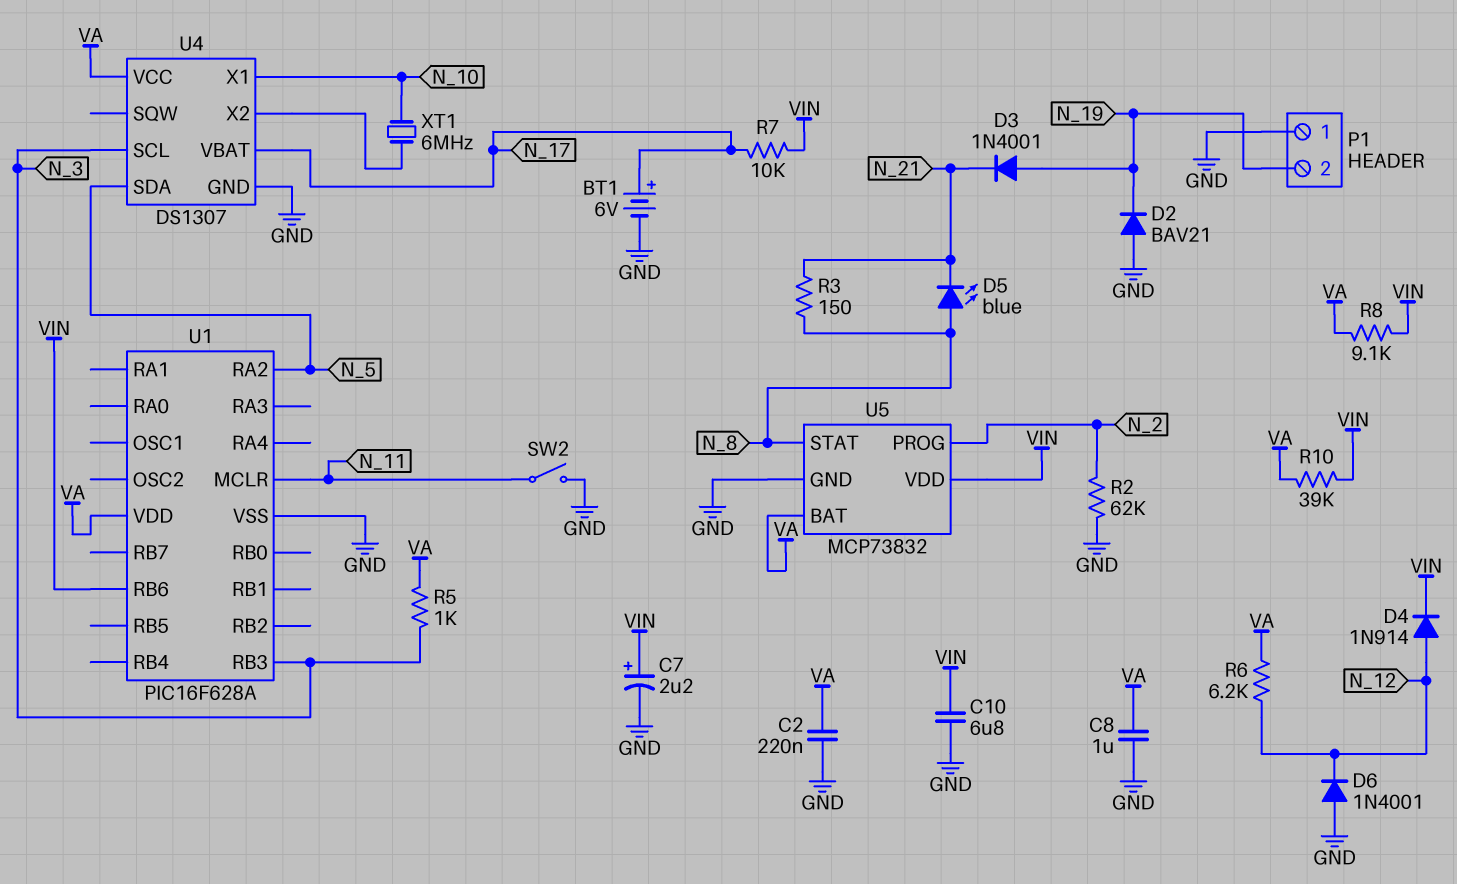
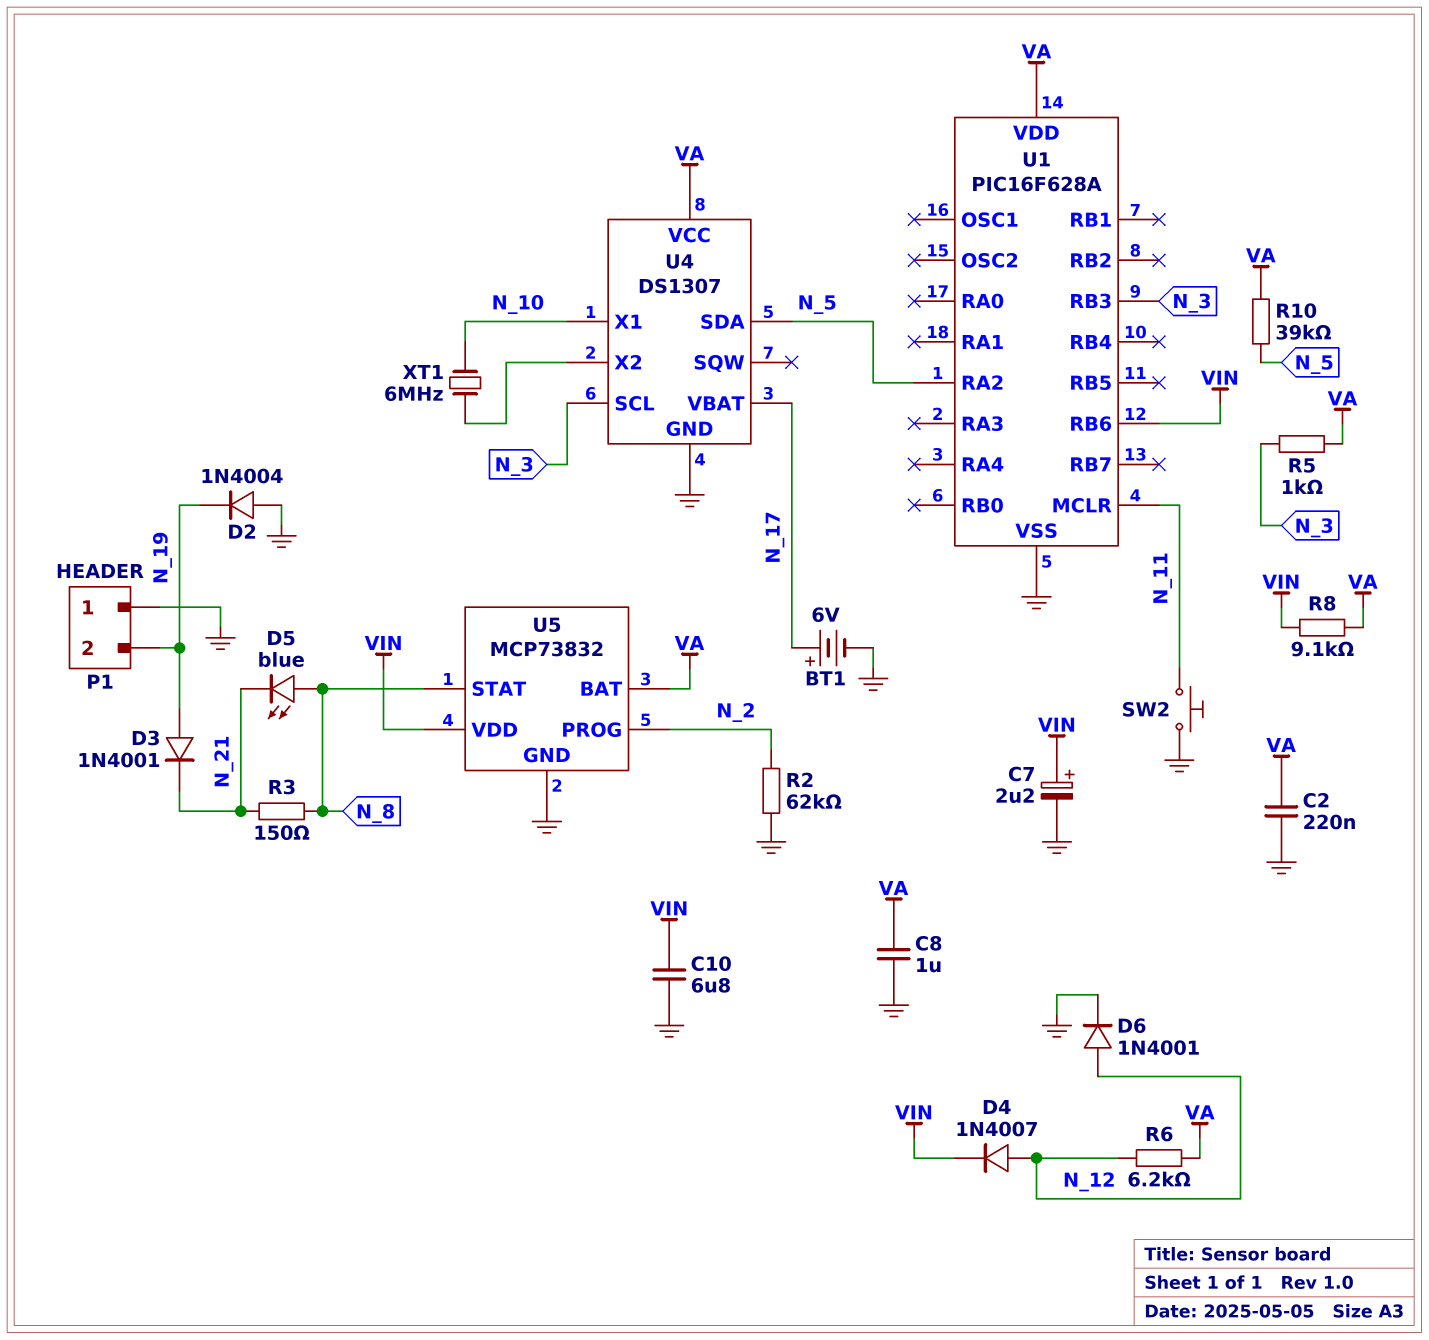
D2: diode BAV21 (A GND, K N_19) -> diode 1N4004 (A GND, K N_19)
D4: diode 1N914 (A N_12, K VIN) -> diode 1N4007 (A N_12, K VIN)
D6: diode 1N4001 (A GND, K N_12) -> diode 1N4001 (A N_12, K GND)
R7: 10k (N_17, VIN) -> none
R10: 39k (VA, VIN) -> 39k (N_5, VA)
SW2: switch (GND, N_11) -> button (GND, N_11)

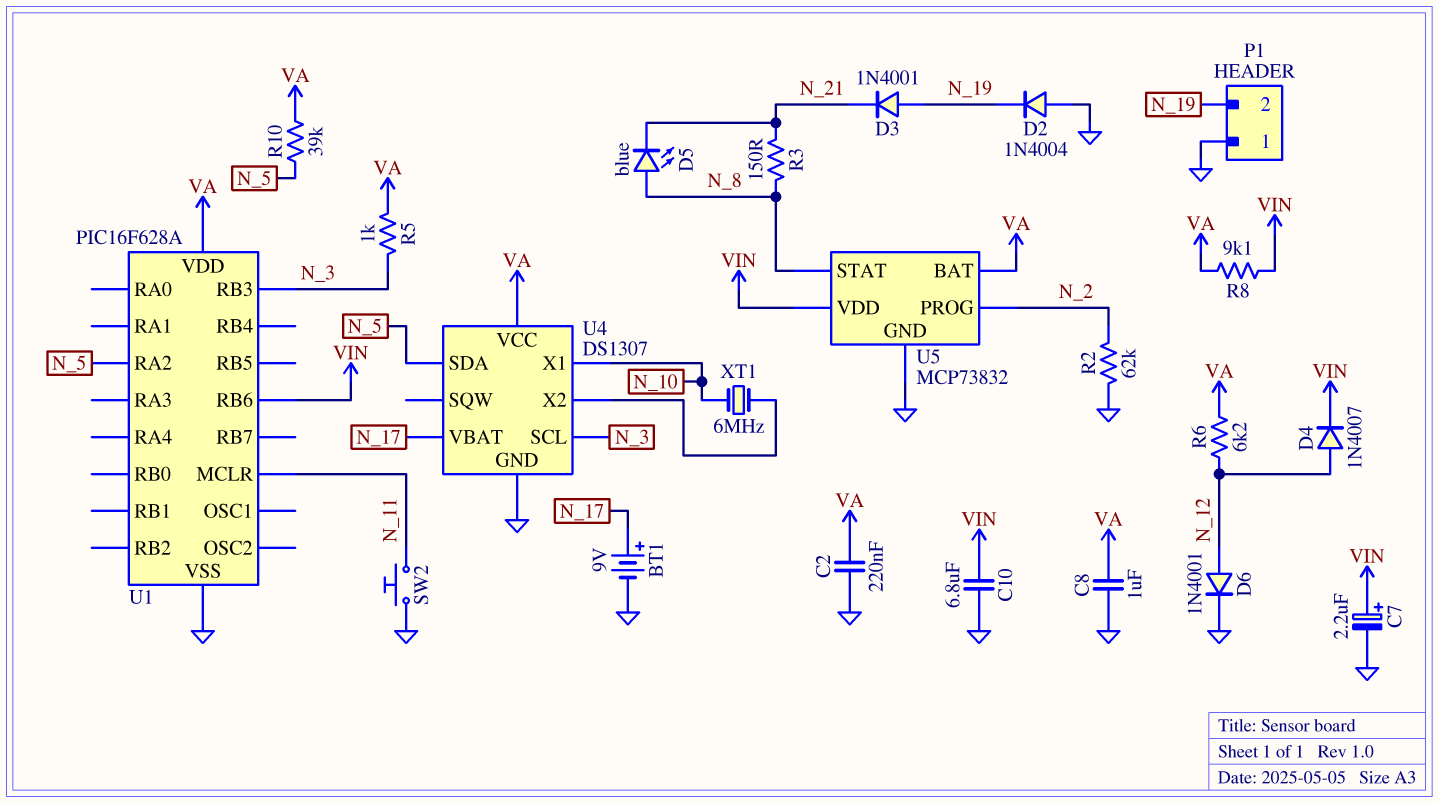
BT1: 6V (plus N_17, minus GND) -> 9V (plus N_17, minus GND)

